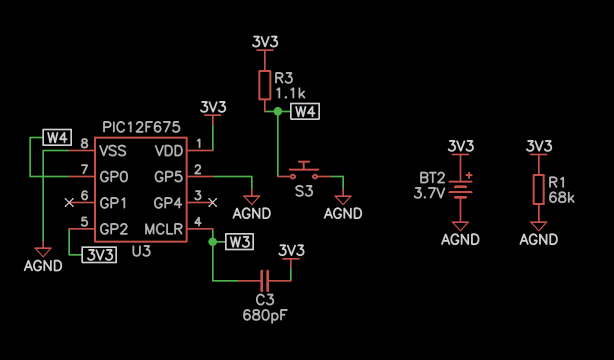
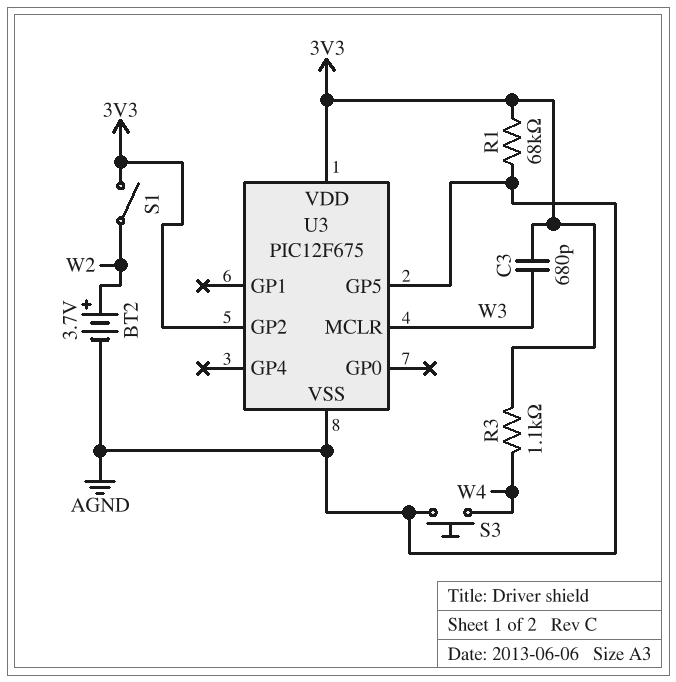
BT2: 3.7V (plus 3V3, minus AGND) -> 3.7V (plus W2, minus AGND)
S1: none -> switch (3V3, W2)
U3 pin GP0: W4 -> none

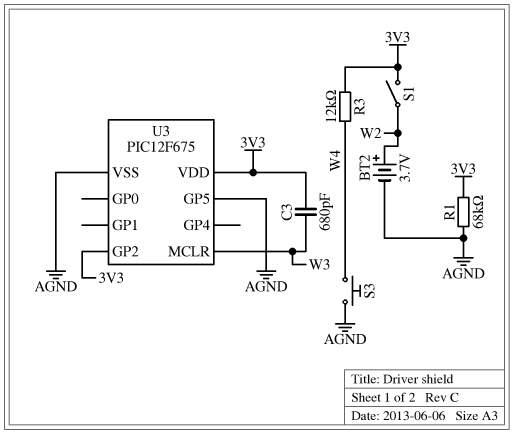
R3: 1.1k (3V3, W4) -> 12k (3V3, W4)

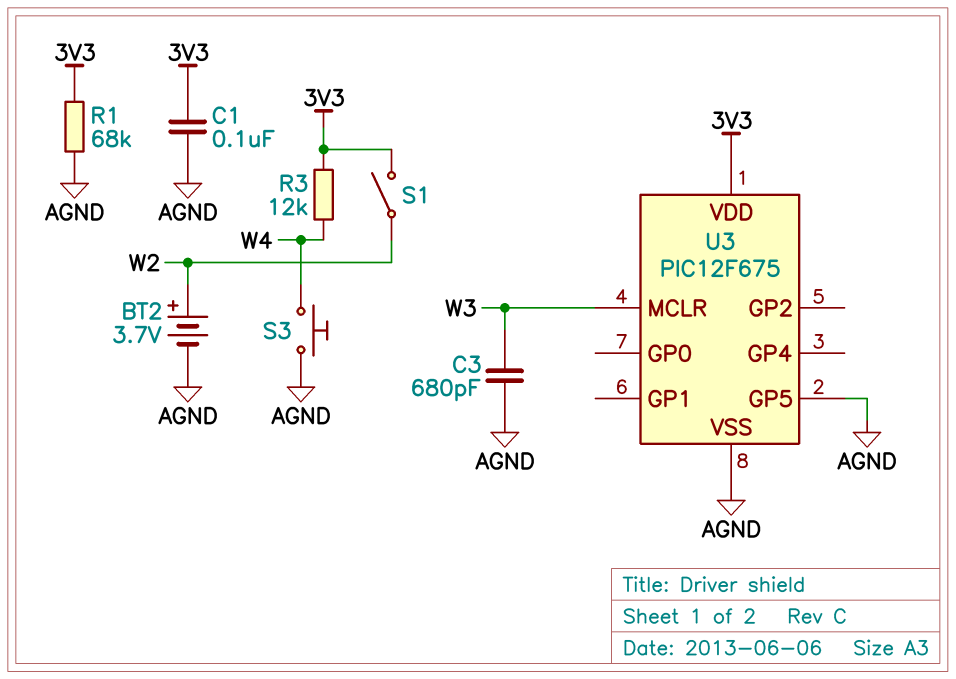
C1: none -> 100nF (3V3, AGND)
C3: 680pF (3V3, W3) -> 680pF (AGND, W3)
U3 pin GP2: 3V3 -> none

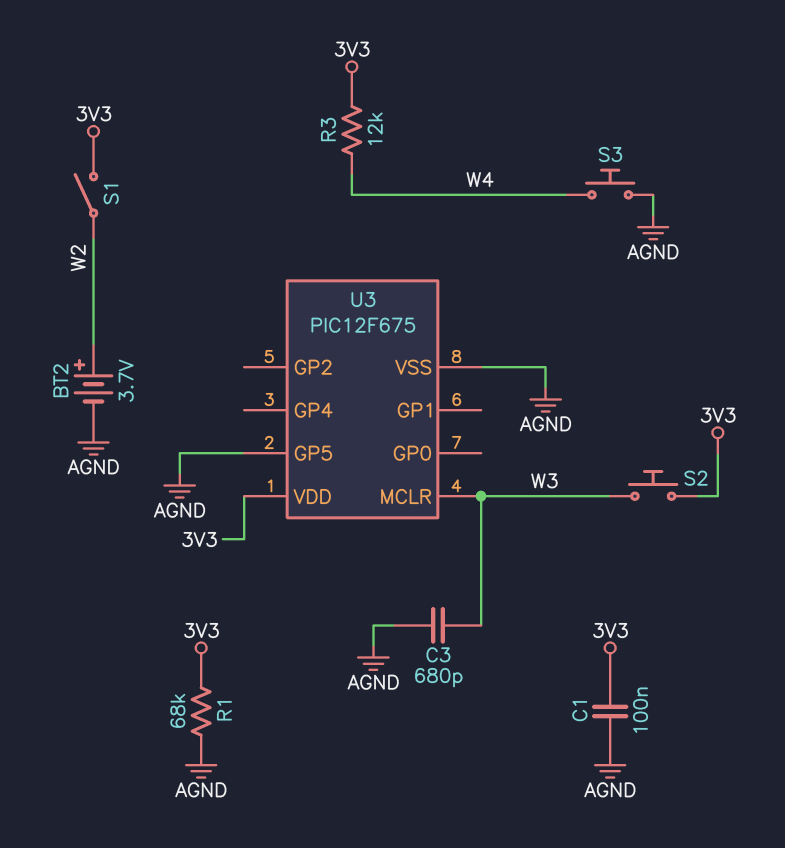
S2: none -> button (3V3, W3)

